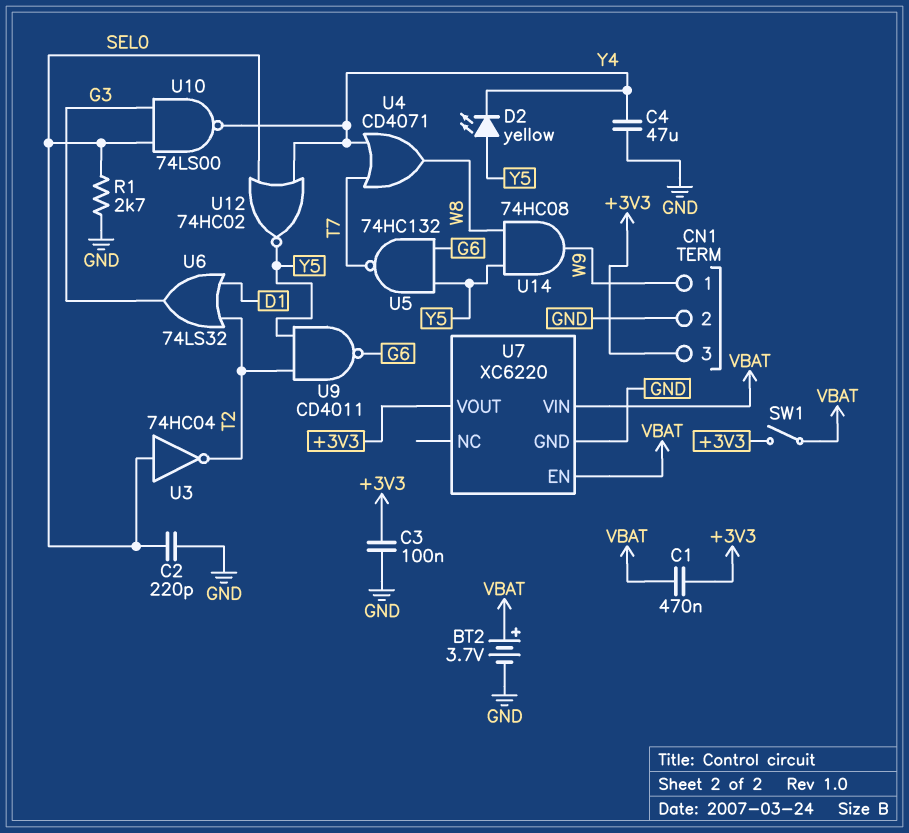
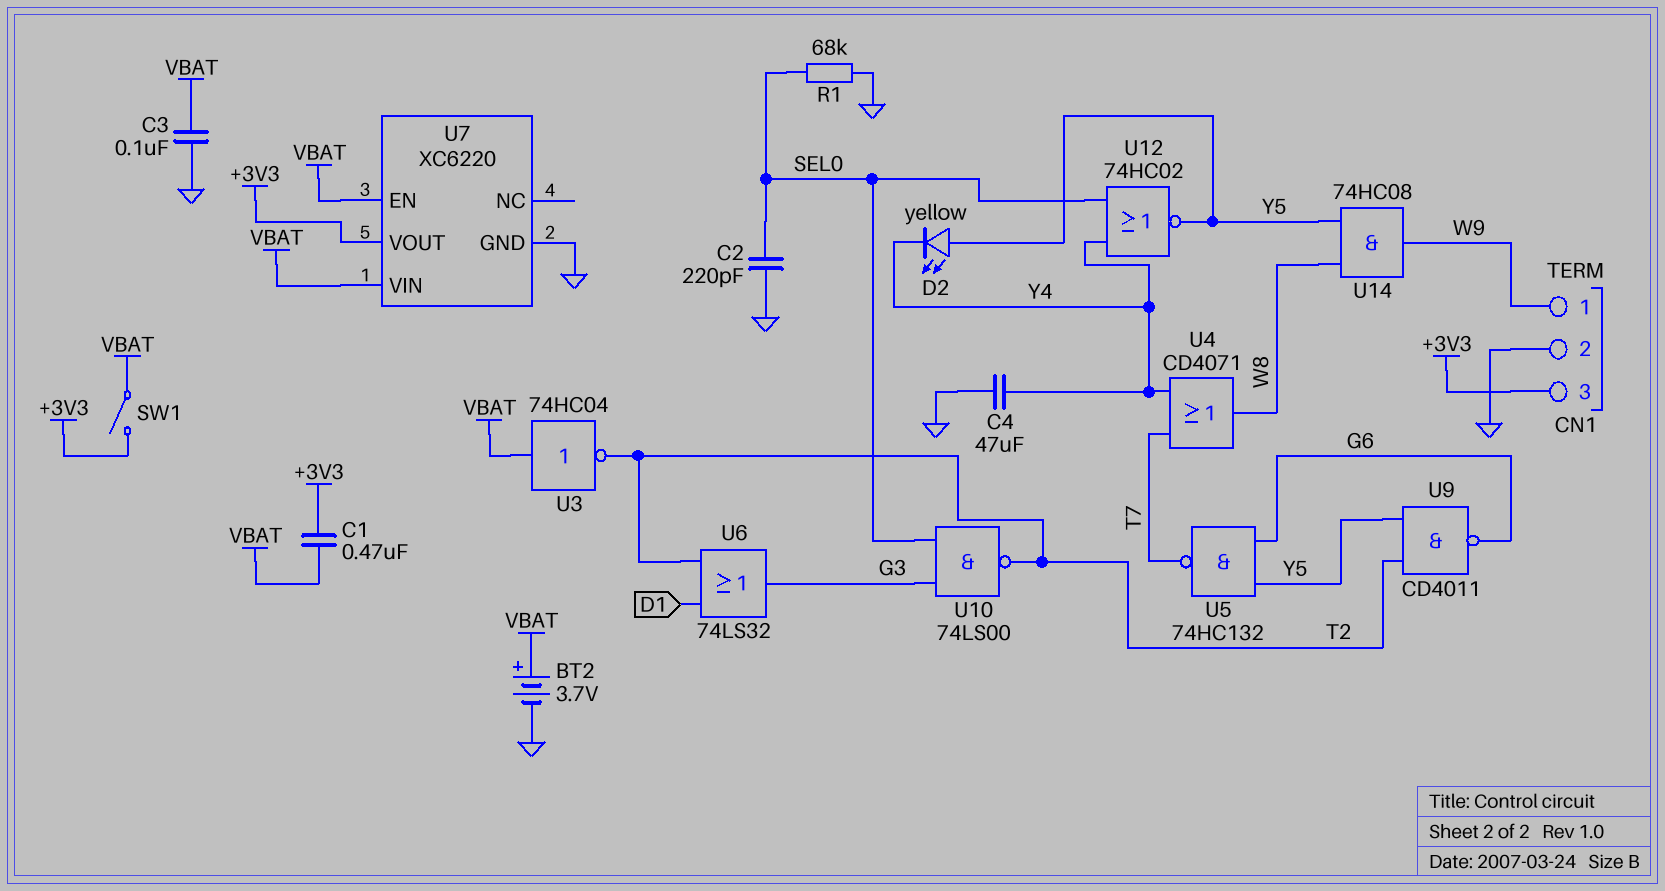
C3: 100nF (+3V3, GND) -> 100nF (GND, VBAT)
R1: 2.7k (GND, SEL0) -> 68k (GND, SEL0)
U3: NOT 74HC04 (in SEL0, out T2) -> NOT 74HC04 (in VBAT, out T2)
U10: NAND 74LS00 (in G3, in SEL0, out Y4) -> NAND 74LS00 (in G3, in SEL0, out T2)

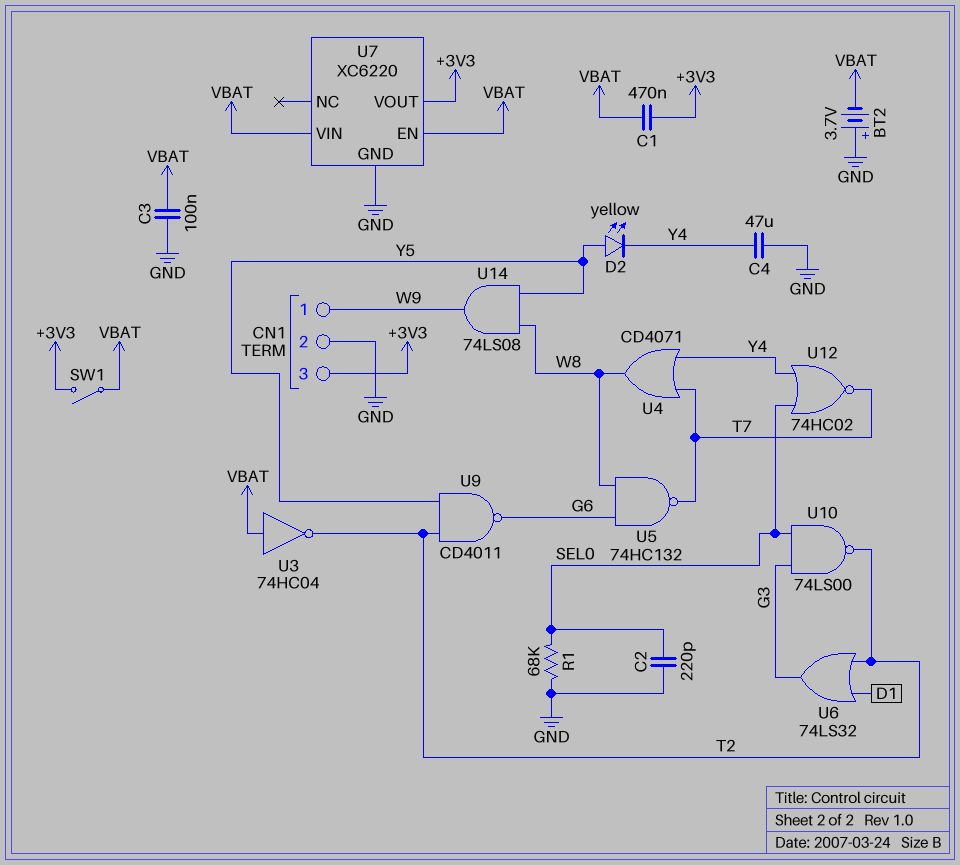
BT2: 3.7V (plus VBAT, minus GND) -> 3.7V (plus GND, minus VBAT)
U5: NAND 74HC132 (in G6, in Y5, out T7) -> NAND 74HC132 (in G6, in W8, out T7)
U12: NOR 74HC02 (in SEL0, in Y4, out Y5) -> NOR 74HC02 (in SEL0, in Y4, out T7)
U14: AND 74HC08 (in W8, in Y5, out W9) -> AND 74LS08 (in W8, in Y5, out W9)

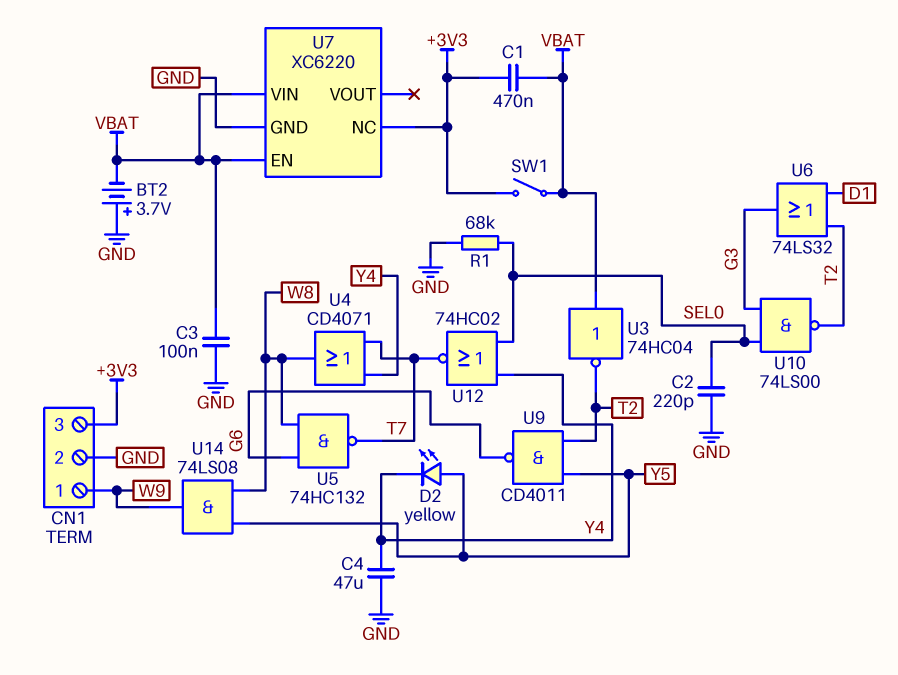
U7 pin NC: none -> +3V3
U7 pin VOUT: +3V3 -> none

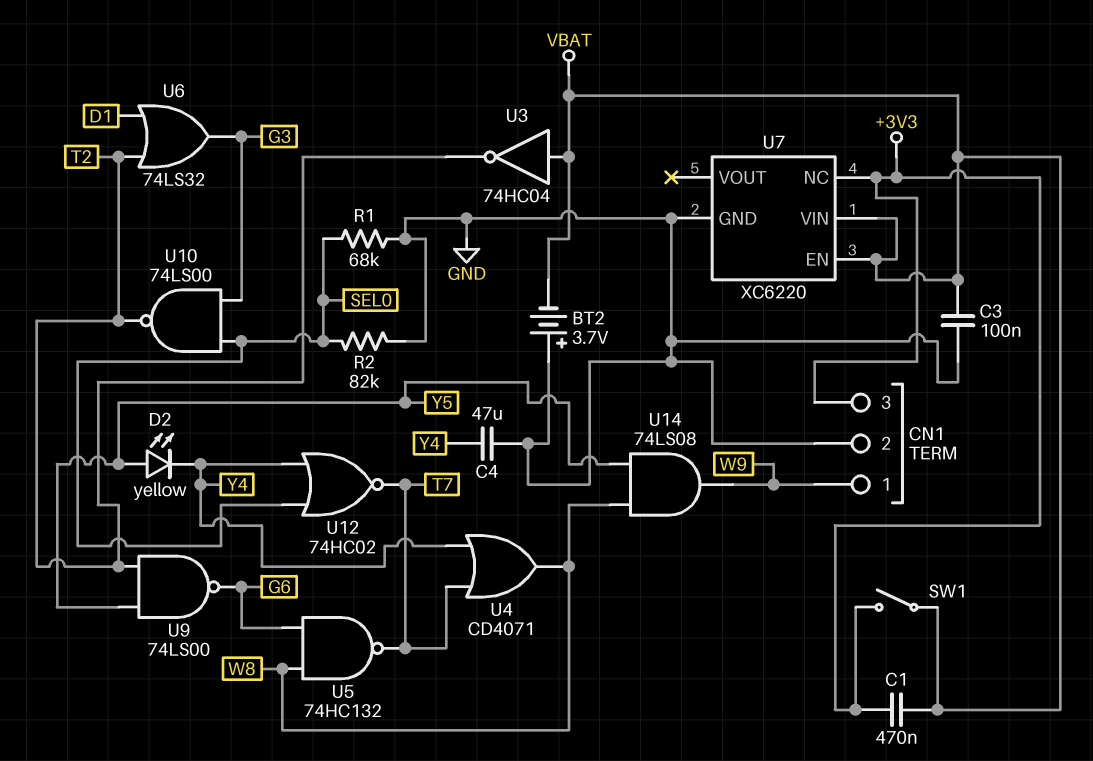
C2: 220pF (GND, SEL0) -> none
R2: none -> 82k (GND, SEL0)
U9: NAND CD4011 (in T2, in Y5, out G6) -> NAND 74LS00 (in T2, in Y5, out G6)

